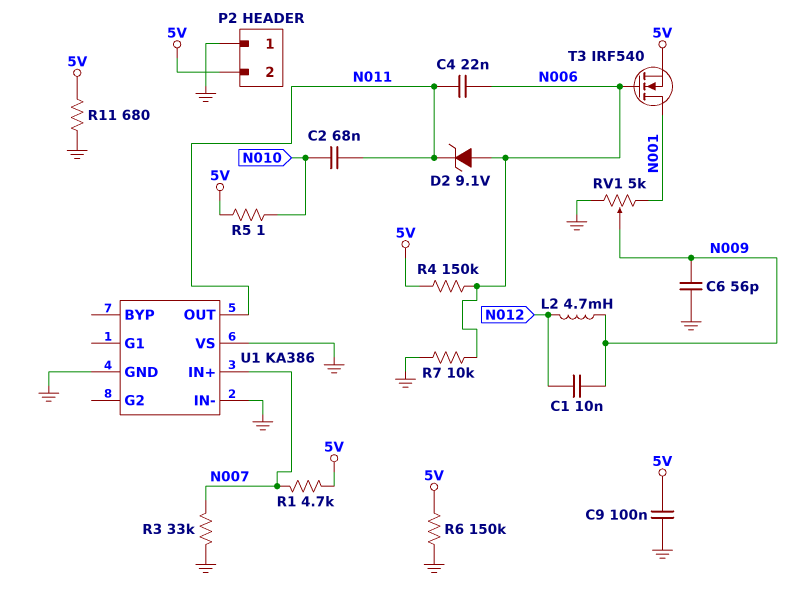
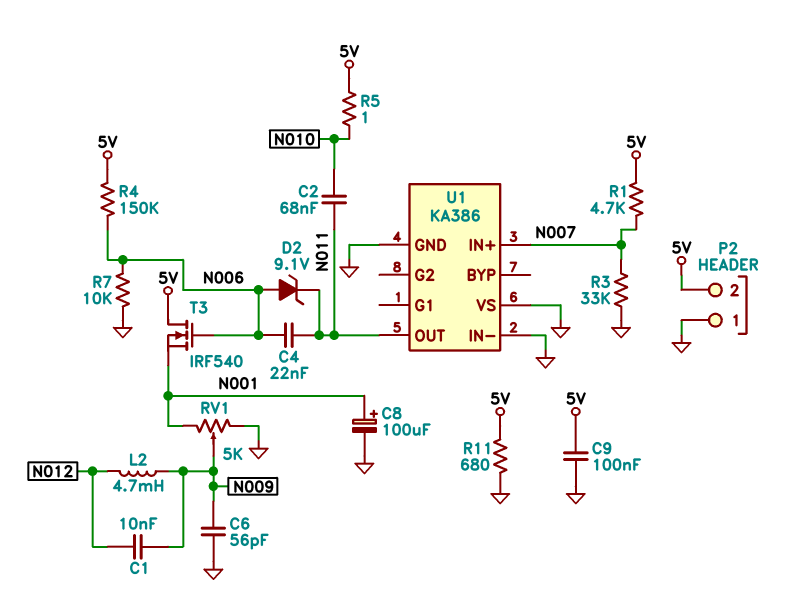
C8: none -> 100uF (plus N001, minus GND)
R6: 150k (5V, GND) -> none
T3: NMOS IRF540 (G N006, D N001, S 5V) -> NMOS IRF540 (G N006, D 5V, S N001)

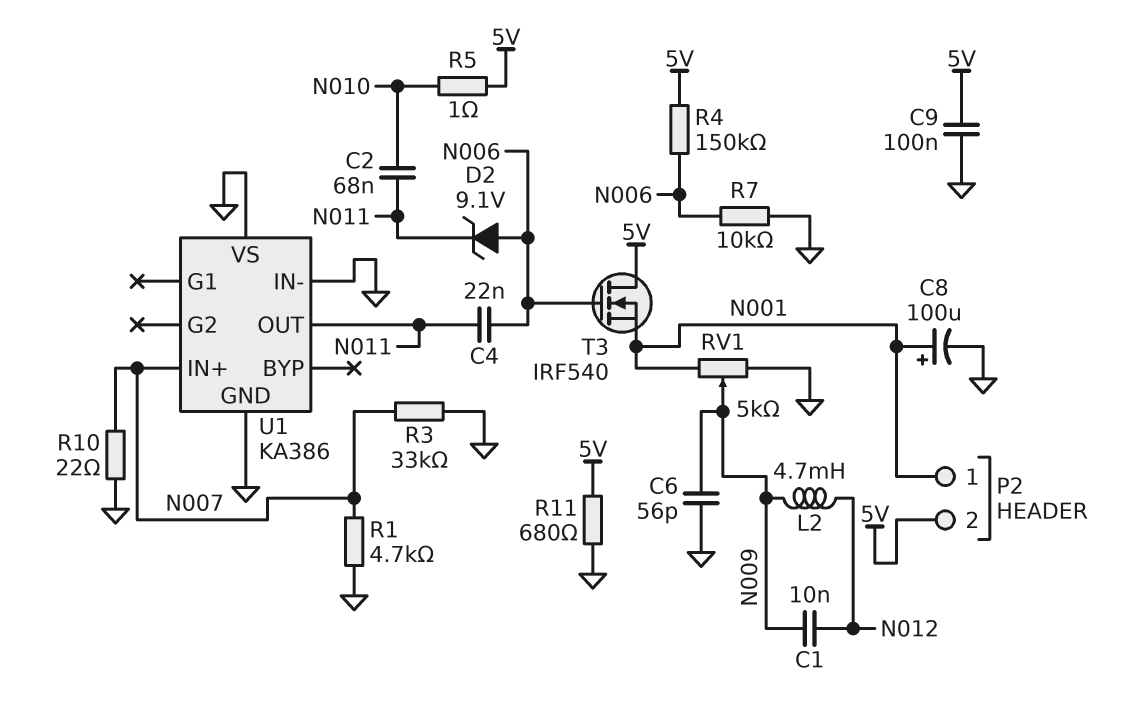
P2 pin 1: GND -> N001
R1: 4.7k (5V, N007) -> 4.7k (GND, N007)
R10: none -> 22 (GND, N007)

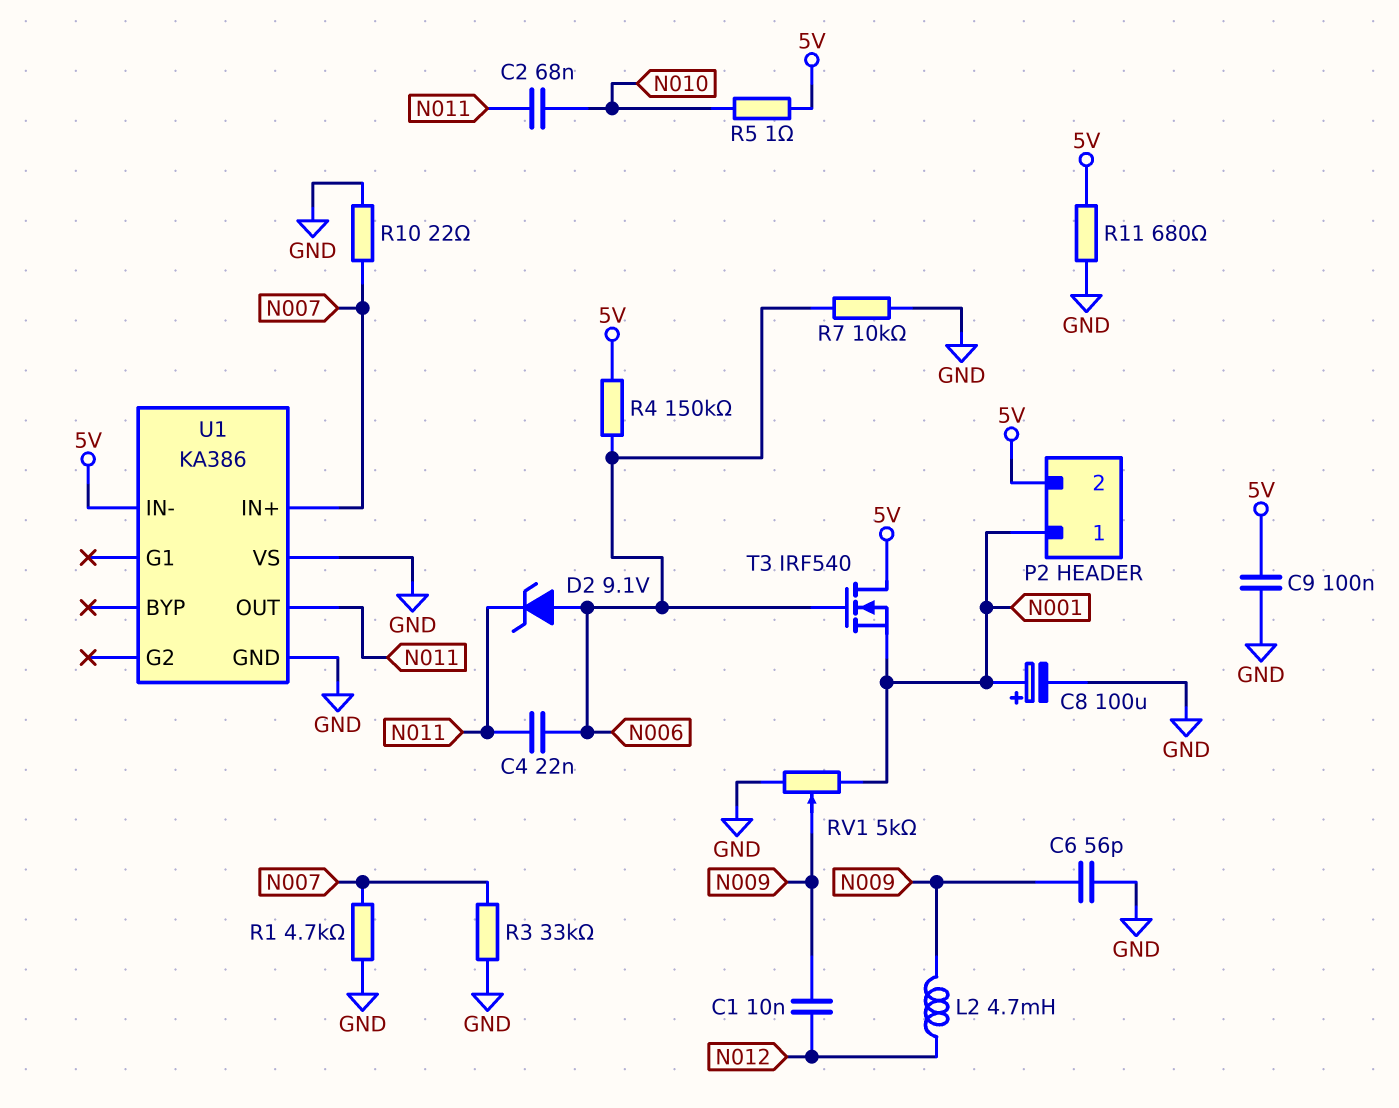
U1 pin IN-: GND -> 5V

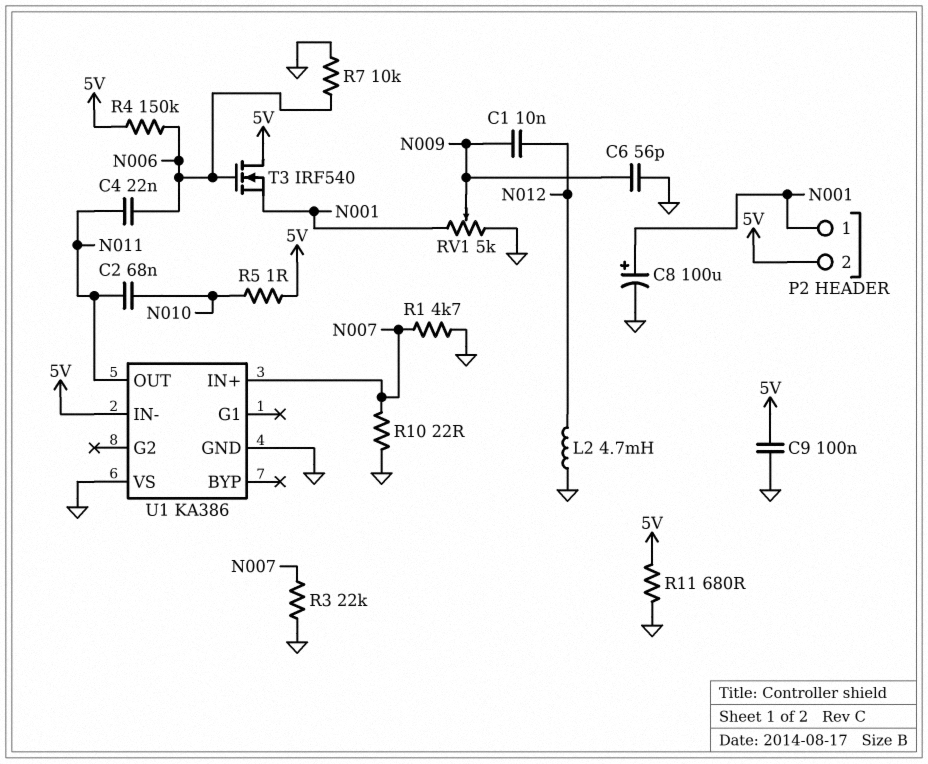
D2: zener 9.1V (A N006, K N011) -> none
L2: 4.7mH (N009, N012) -> 4.7mH (GND, N012)
R3: 33k (GND, N007) -> 22k (GND, N007)

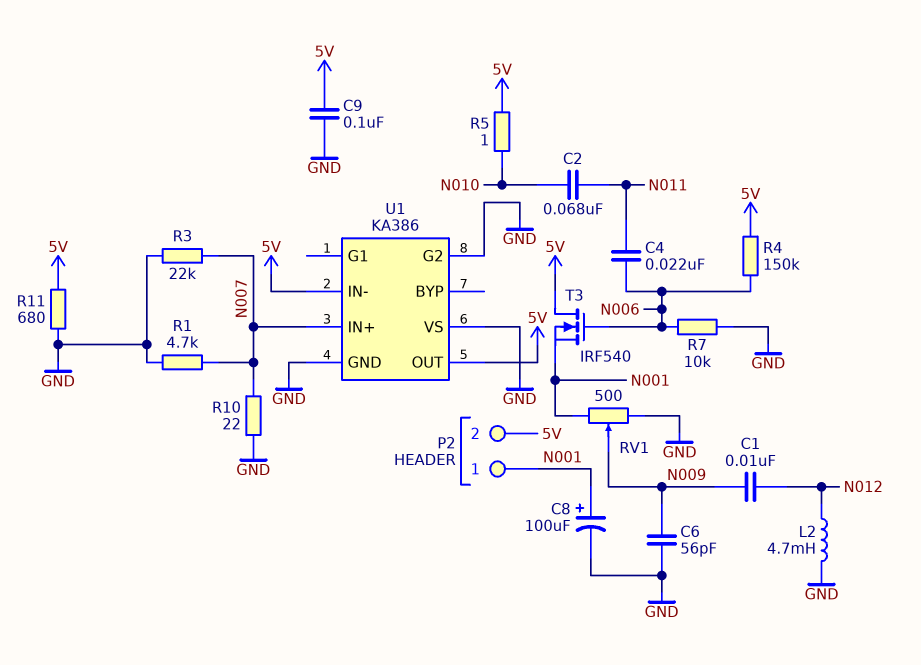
RV1: 5k (GND, N001, wiper N009) -> 500 (GND, N001, wiper N009)
U1 pin G2: none -> GND
U1 pin OUT: N011 -> 5V

